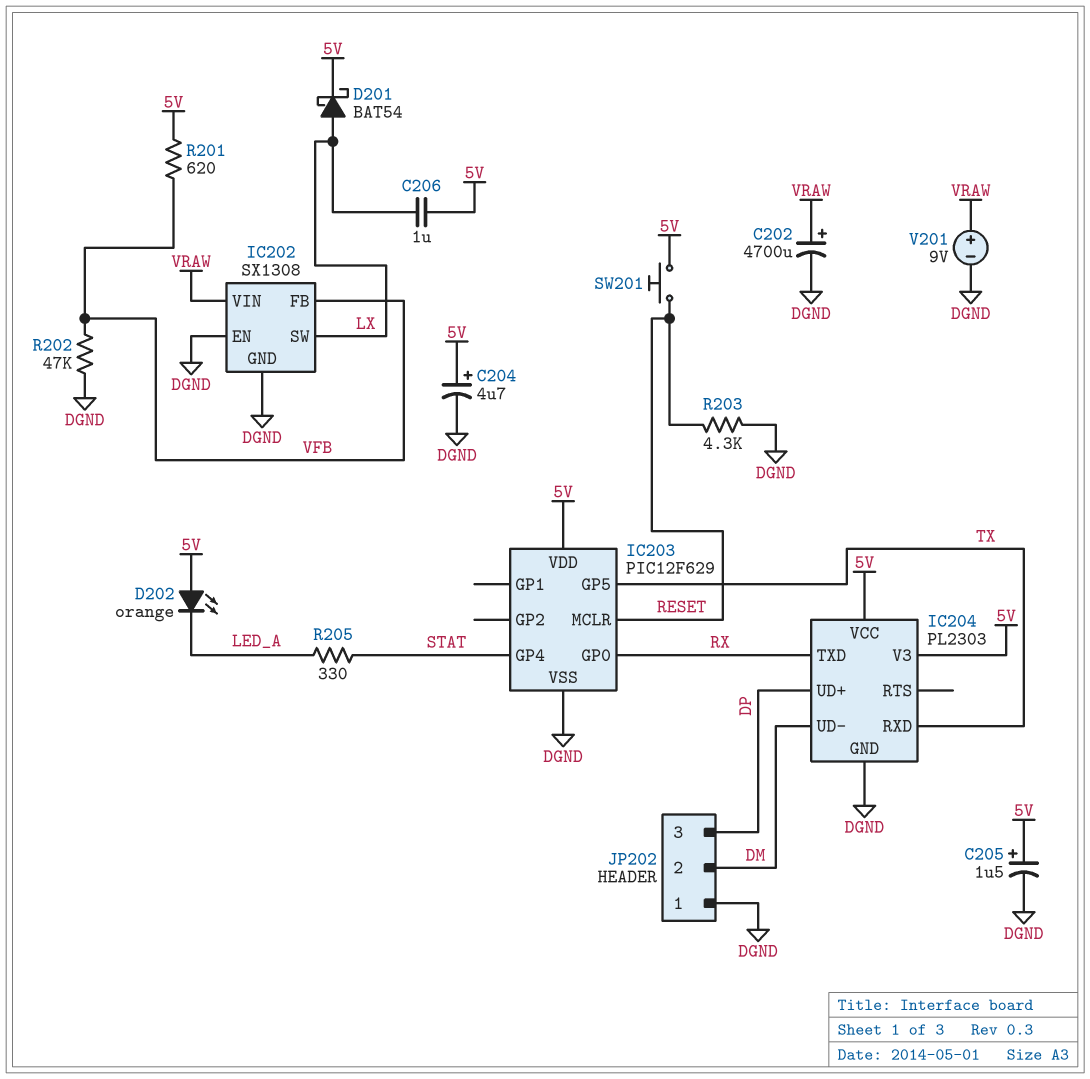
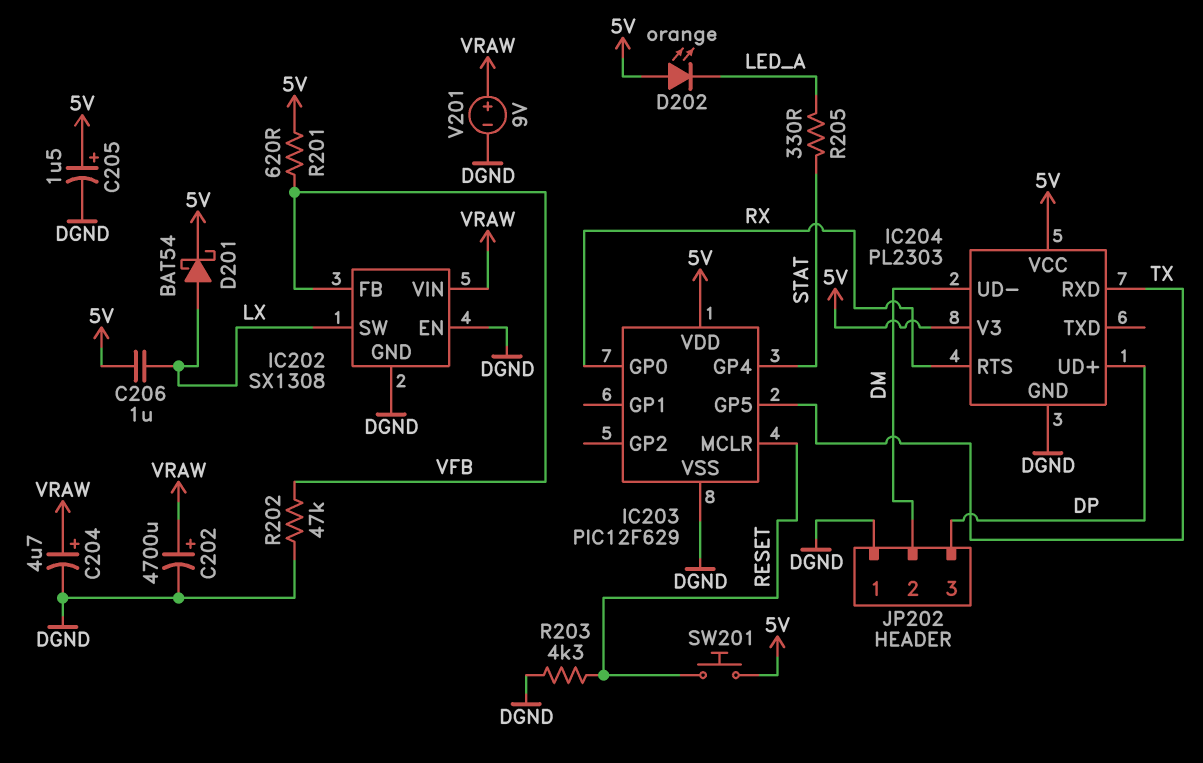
C204: 4.7uF (plus 5V, minus DGND) -> 4.7uF (plus VRAW, minus DGND)
IC204 pin RTS: none -> RX
IC204 pin TXD: RX -> none

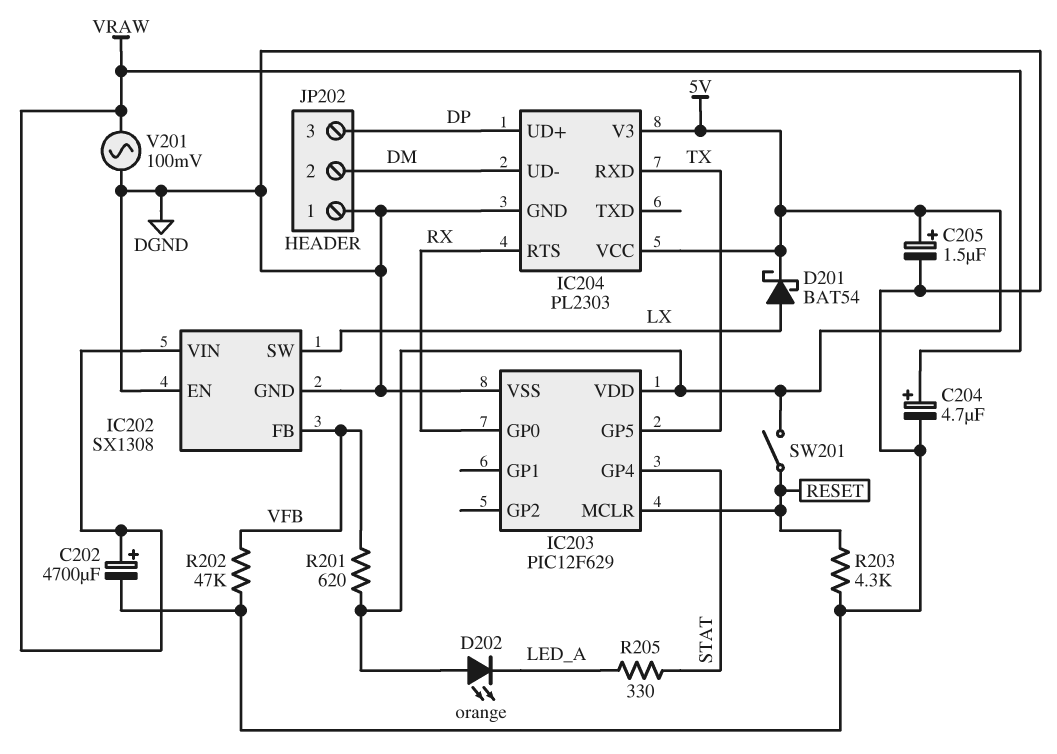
C206: 1uF (5V, LX) -> none
SW201: button (5V, RESET) -> switch (5V, RESET)
V201: 9V (plus VRAW, minus DGND) -> AC 100mV (DGND, VRAW)

